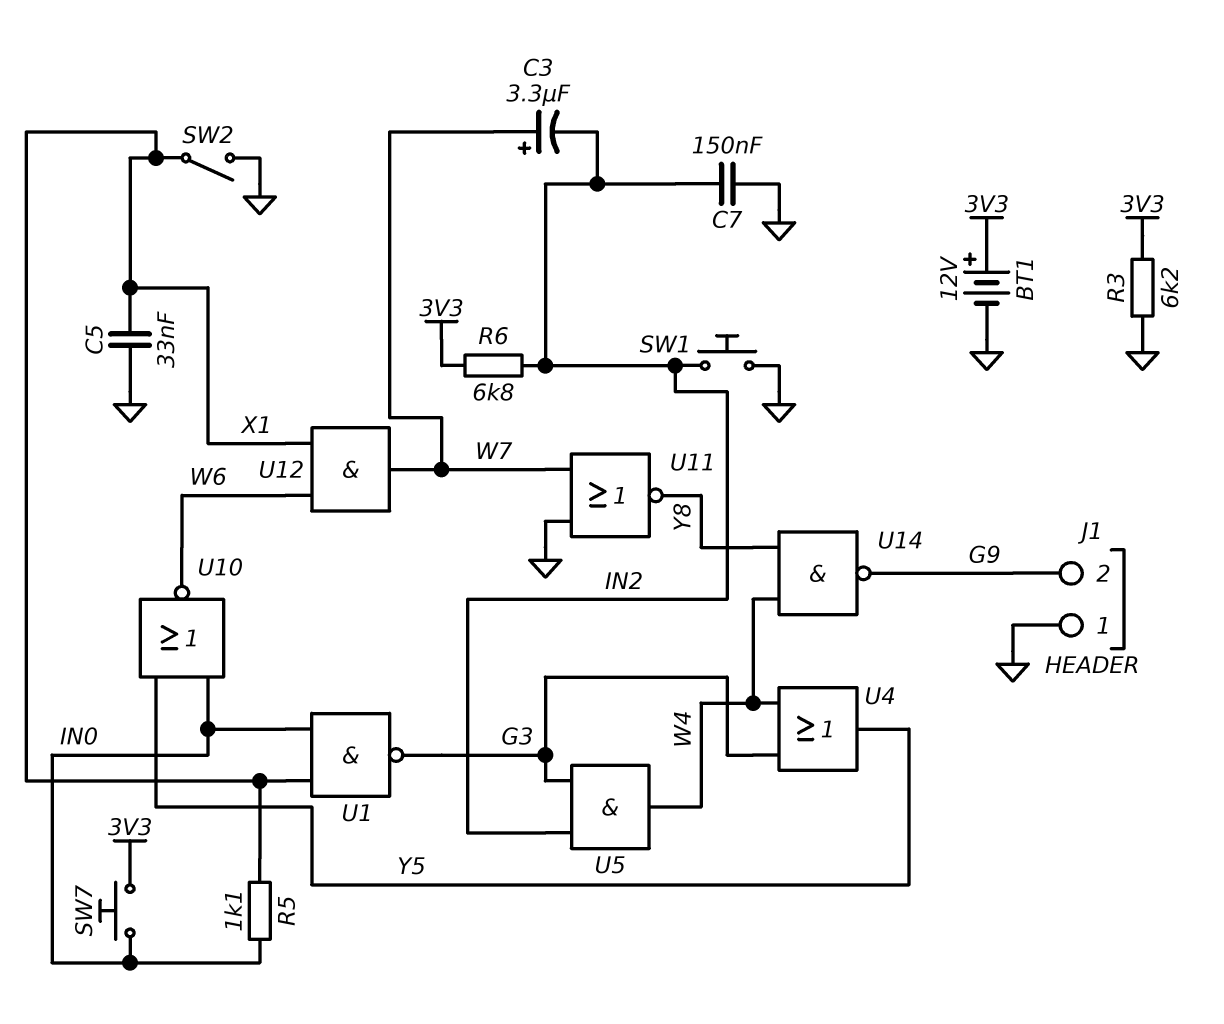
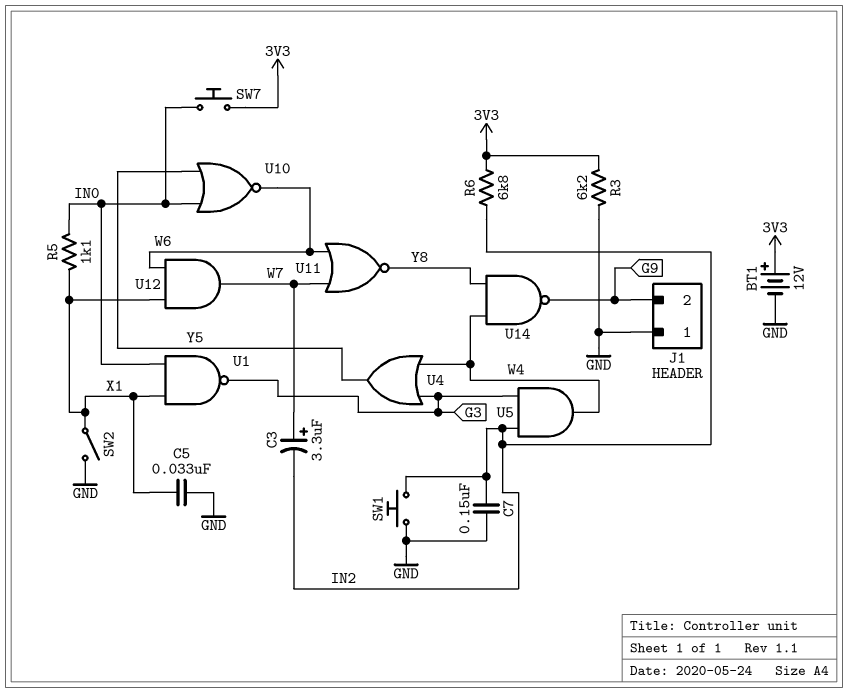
U11: NOR (in GND, in W7, out Y8) -> NOR (in W6, in W7, out Y8)

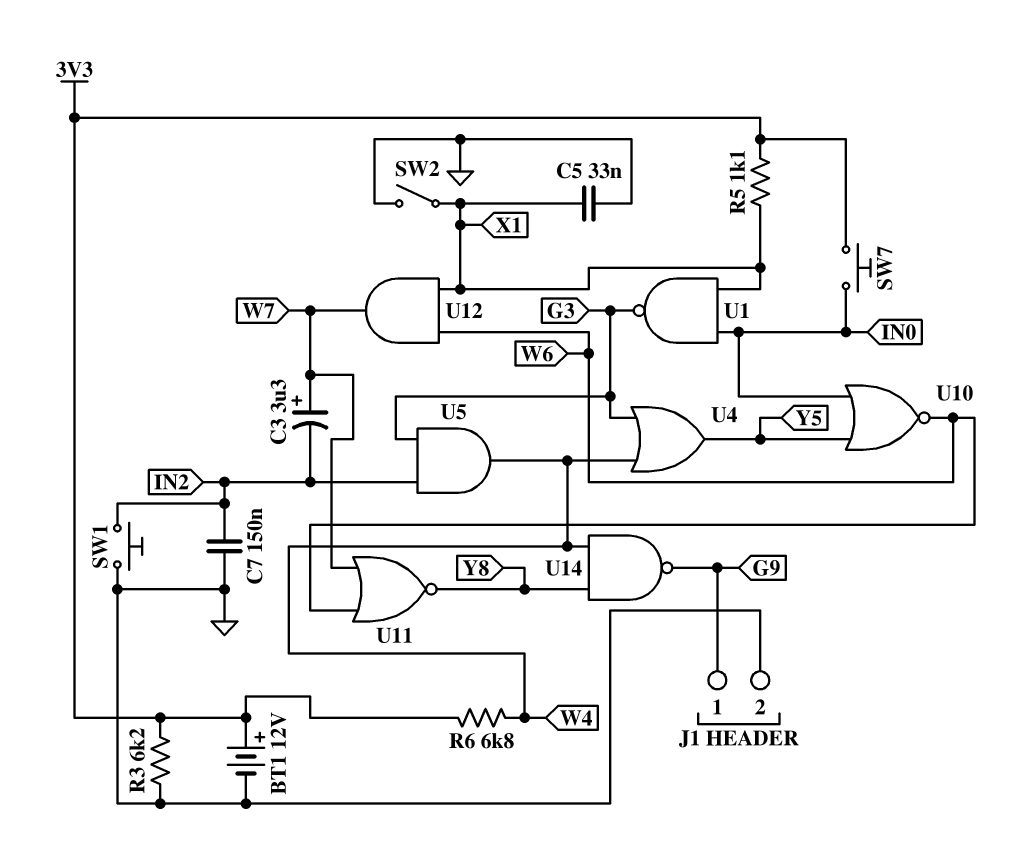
J1 pin 1: GND -> G9
J1 pin 2: G9 -> GND
R5: 1.1k (IN0, X1) -> 1.1k (3V3, X1)
R6: 6.8k (3V3, IN2) -> 6.8k (3V3, W4)

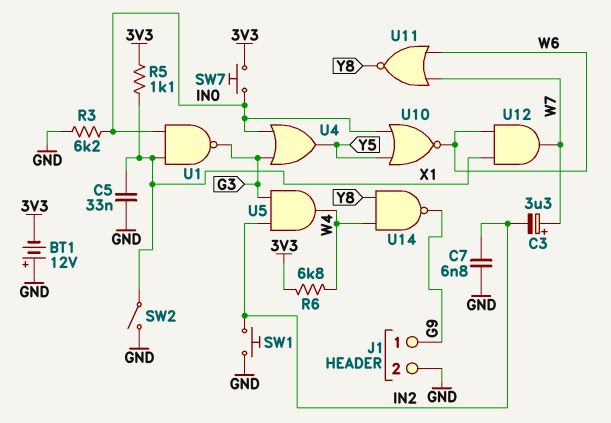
BT1: 12V (plus 3V3, minus GND) -> 12V (plus GND, minus 3V3)
C7: 150nF (GND, IN2) -> 6.8nF (GND, IN2)
R3: 6.2k (3V3, GND) -> 6.2k (GND, IN0)
U4: OR (in G3, in W4, out Y5) -> OR (in G3, in IN0, out Y5)

